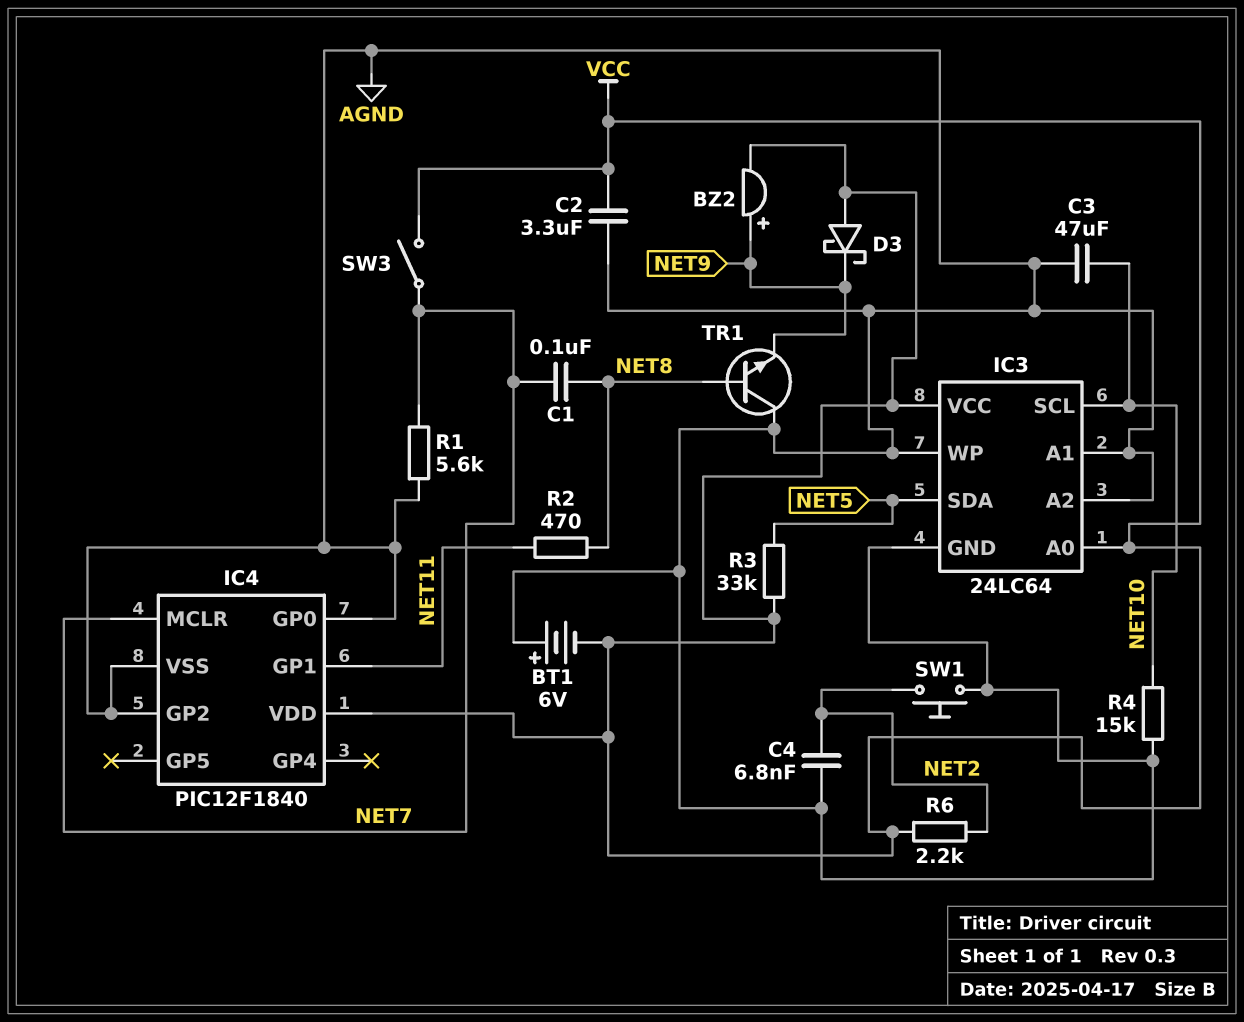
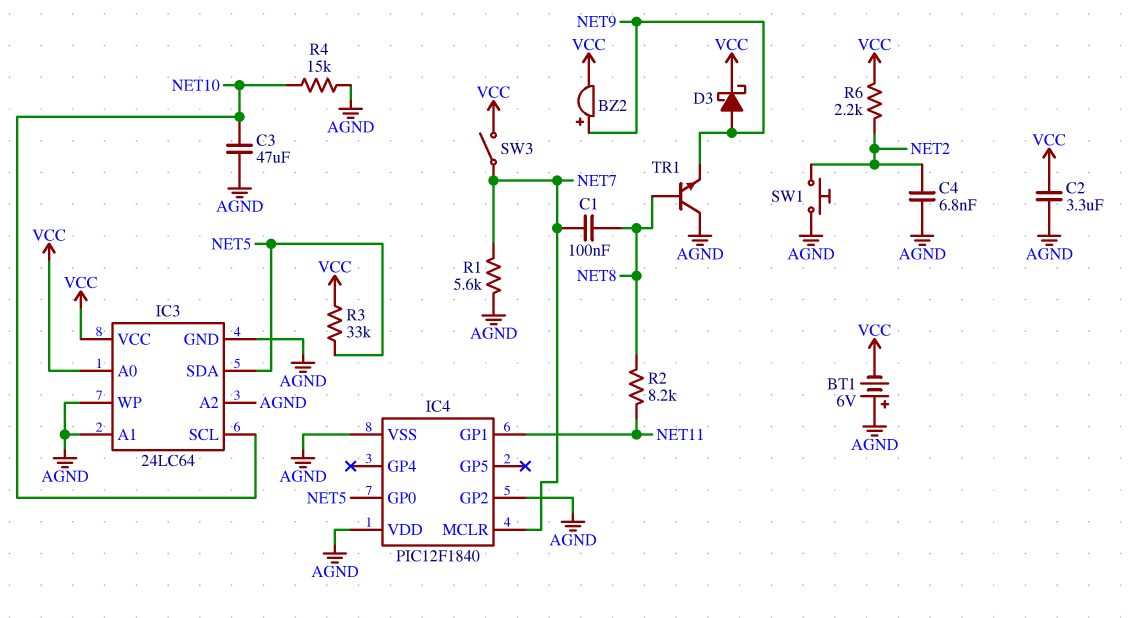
D3: schottky (A VCC, K NET9) -> schottky (A NET9, K VCC)
IC4 pin GP0: AGND -> NET5
IC4 pin VDD: VCC -> AGND
R2: 470 (NET8, NET11) -> 8.2k (NET8, NET11)

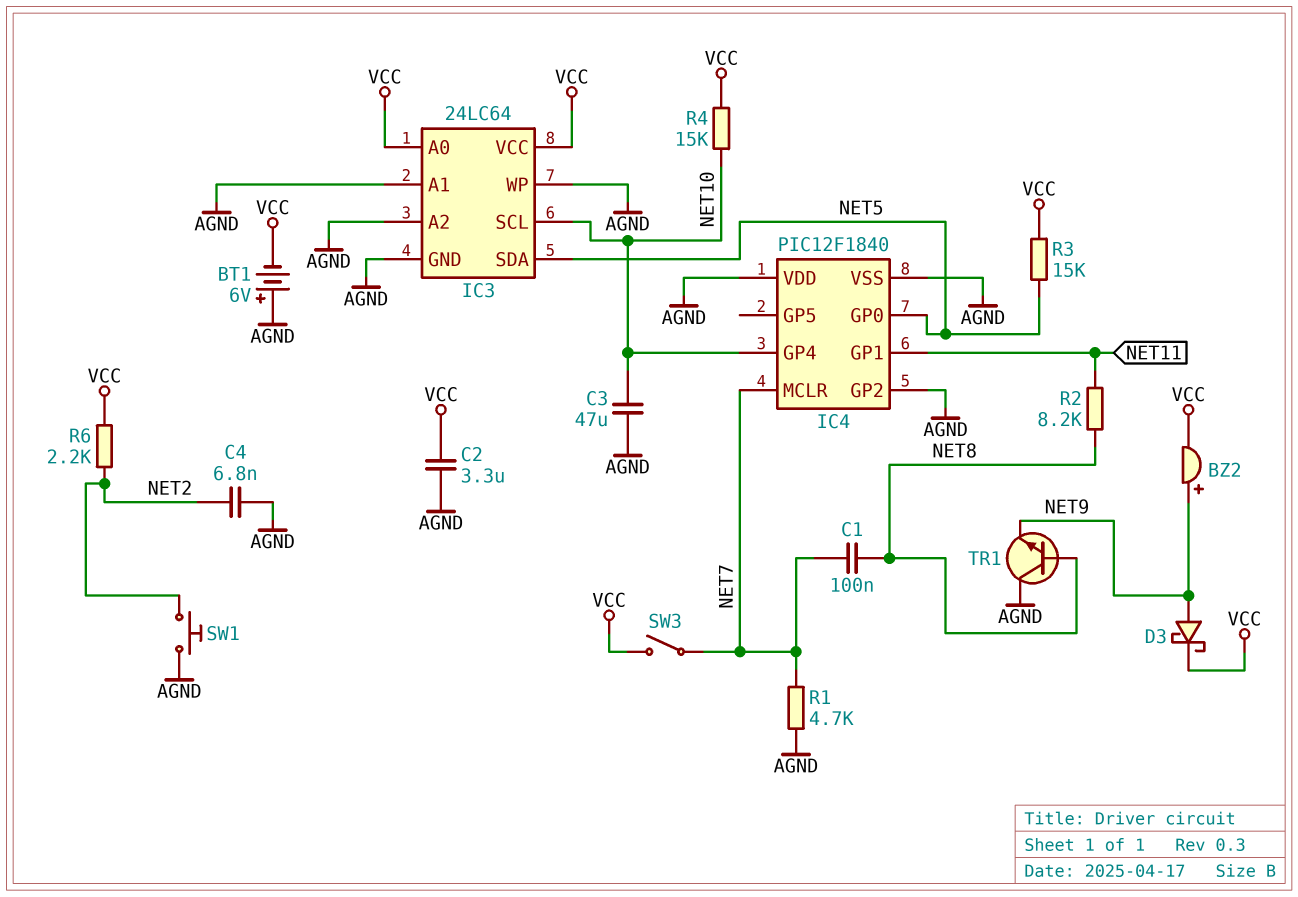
IC4 pin GP4: none -> NET10
R1: 5.6k (AGND, NET7) -> 4.7k (AGND, NET7)
R3: 33k (NET5, VCC) -> 15k (NET5, VCC)
R4: 15k (AGND, NET10) -> 15k (NET10, VCC)

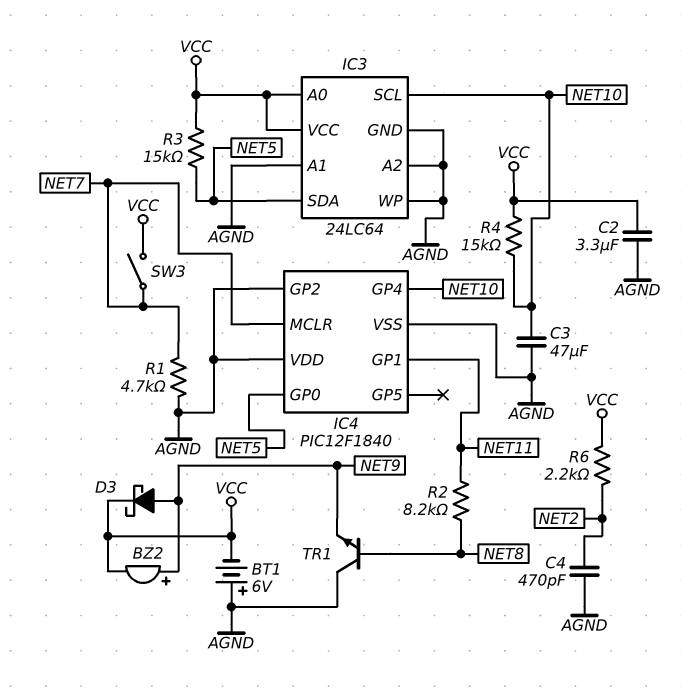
C1: 100nF (NET7, NET8) -> none
C4: 6.8nF (AGND, NET2) -> 470pF (AGND, NET2)
SW1: button (AGND, NET2) -> none

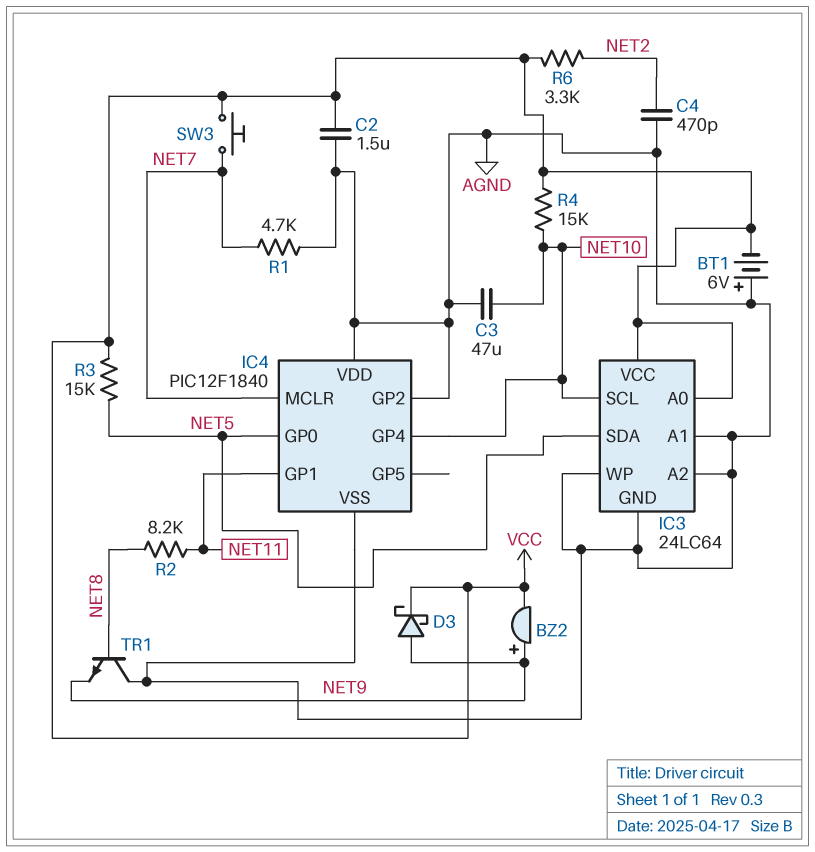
C2: 3.3uF (AGND, VCC) -> 1.5uF (AGND, VCC)
R6: 2.2k (NET2, VCC) -> 3.3k (NET2, VCC)
SW3: switch (NET7, VCC) -> button (NET7, VCC)

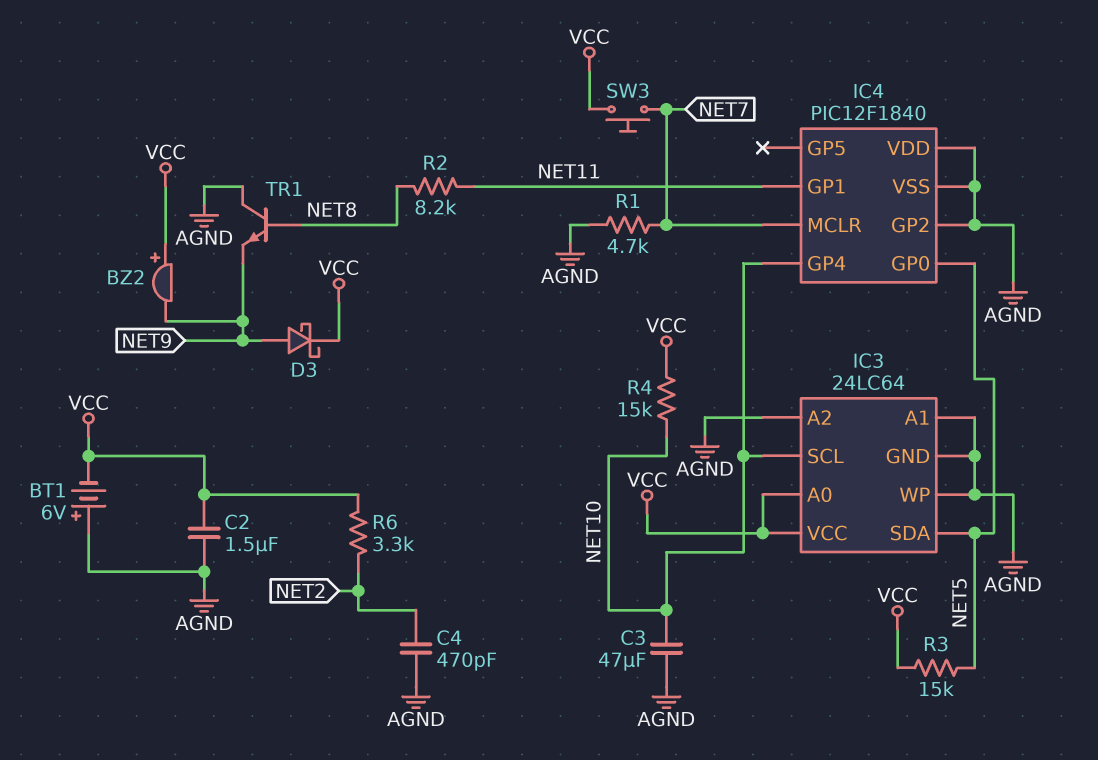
BZ2: buzzer (plus NET9, minus VCC) -> buzzer (plus VCC, minus NET9)

